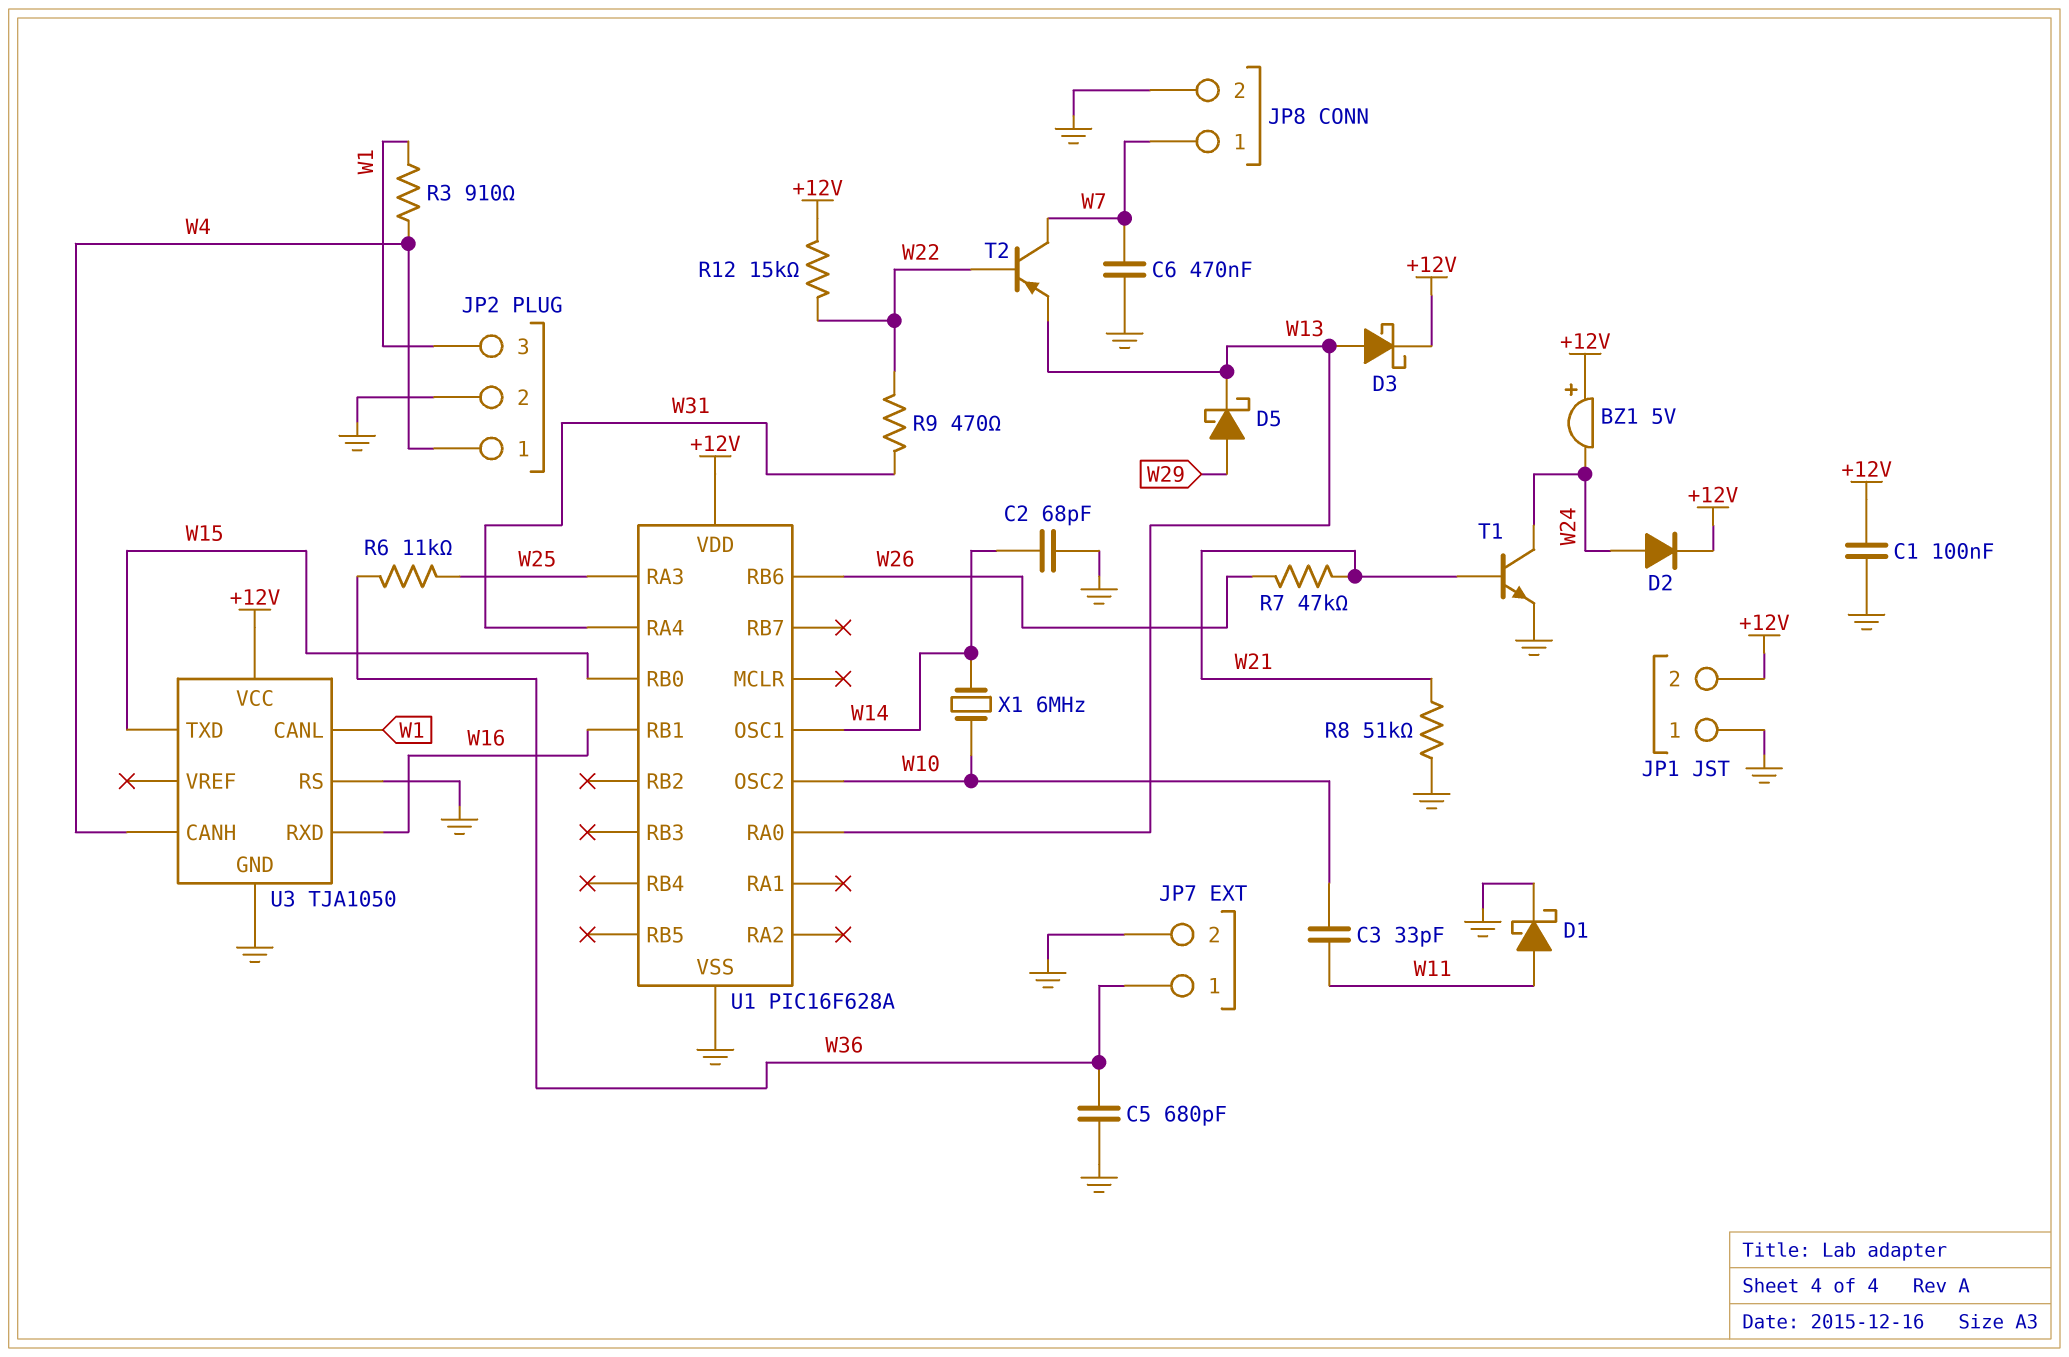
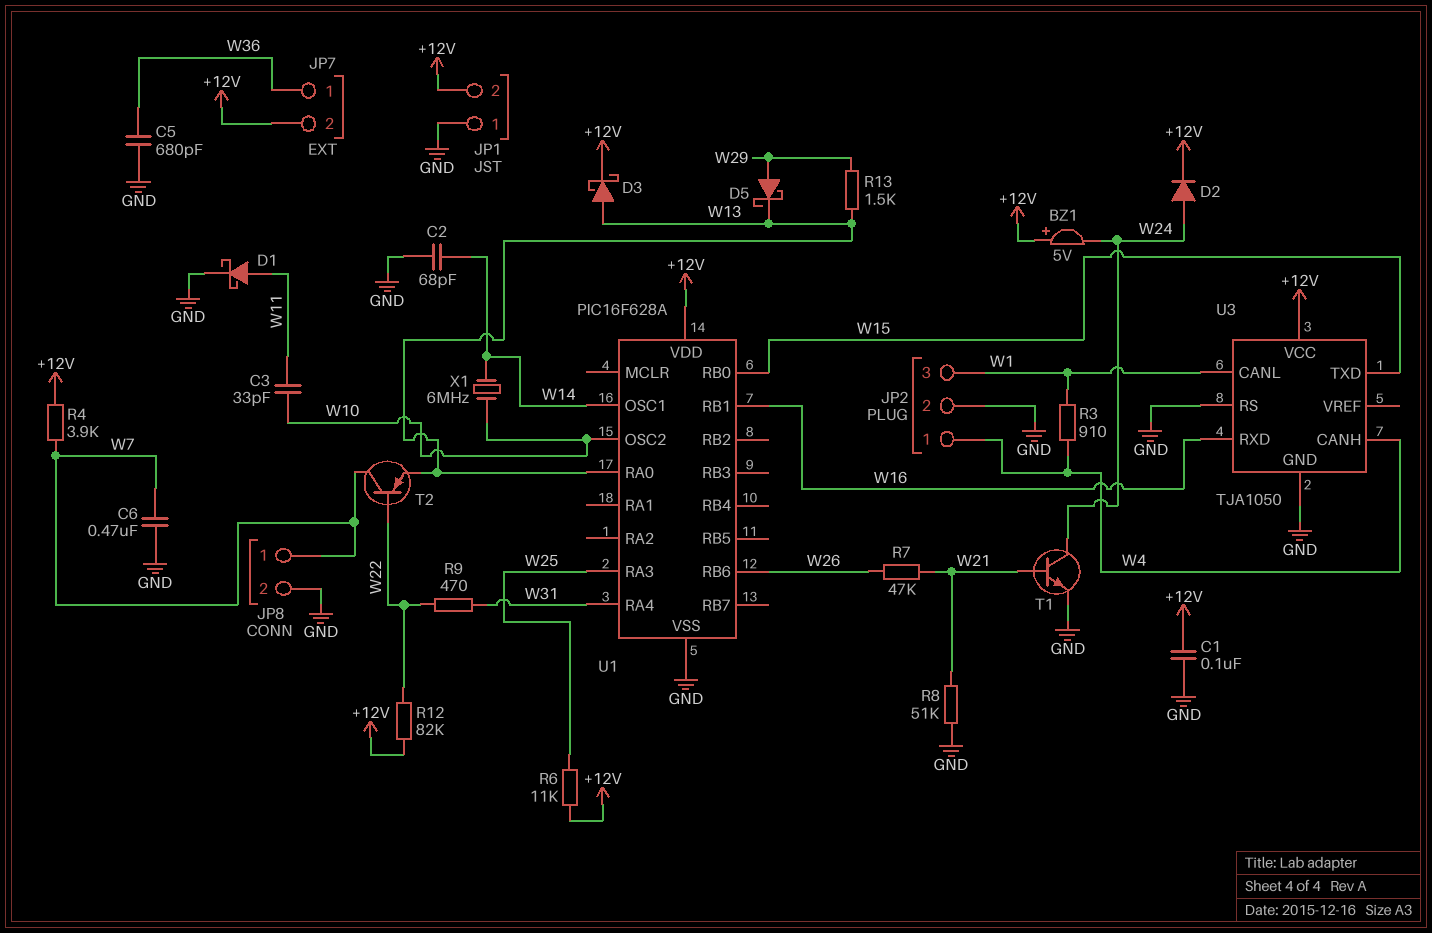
JP7 pin 2: GND -> +12V
R4: none -> 3.9k (+12V, W7)
R6: 11k (W25, W36) -> 11k (+12V, W25)
R12: 15k (+12V, W22) -> 82k (+12V, W22)
R13: none -> 1.5k (W13, W29)

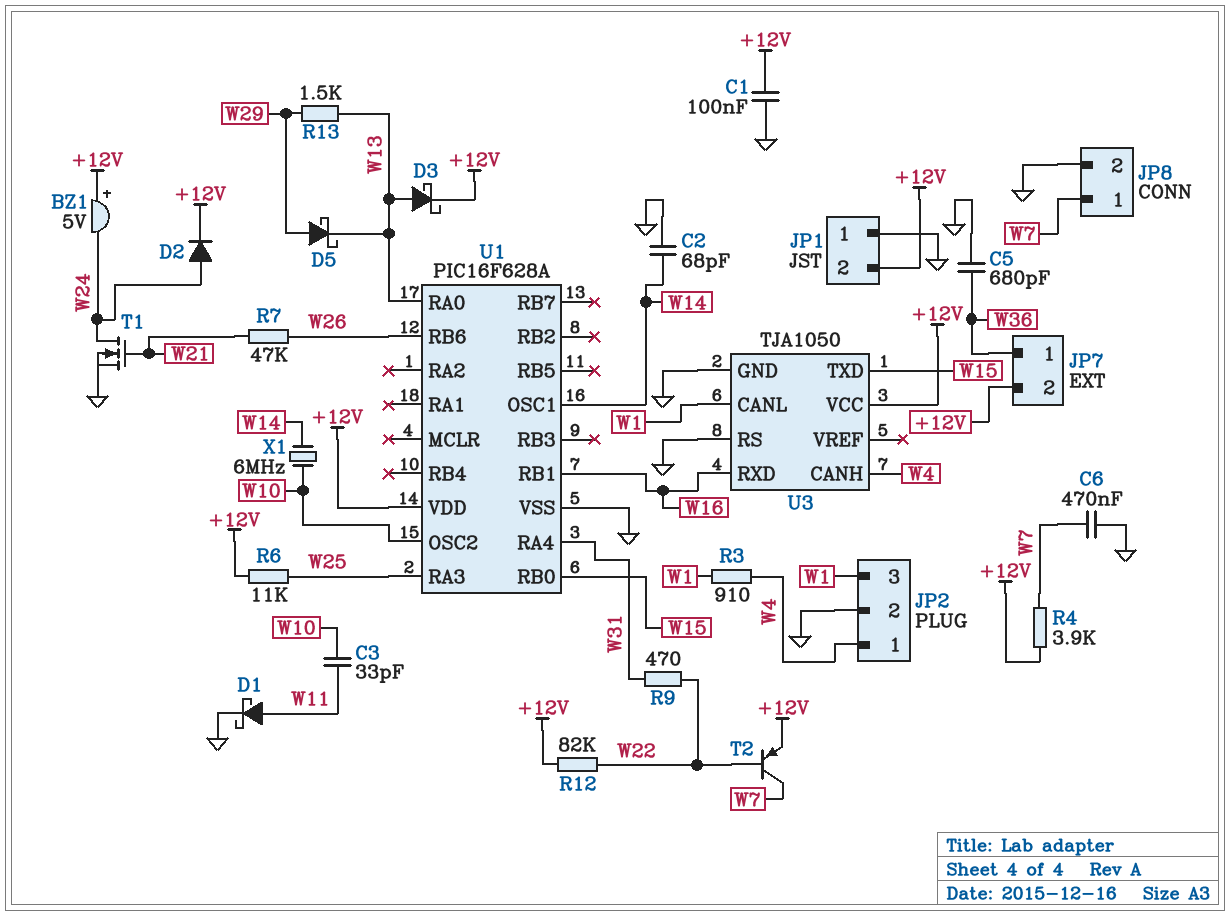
R8: 51k (GND, W21) -> none
T1: NPN (B W21, C W24, E GND) -> NMOS (G W21, D W24, S GND)
T2: PNP (B W22, C W7, E W13) -> PNP (B W22, C W7, E +12V)

